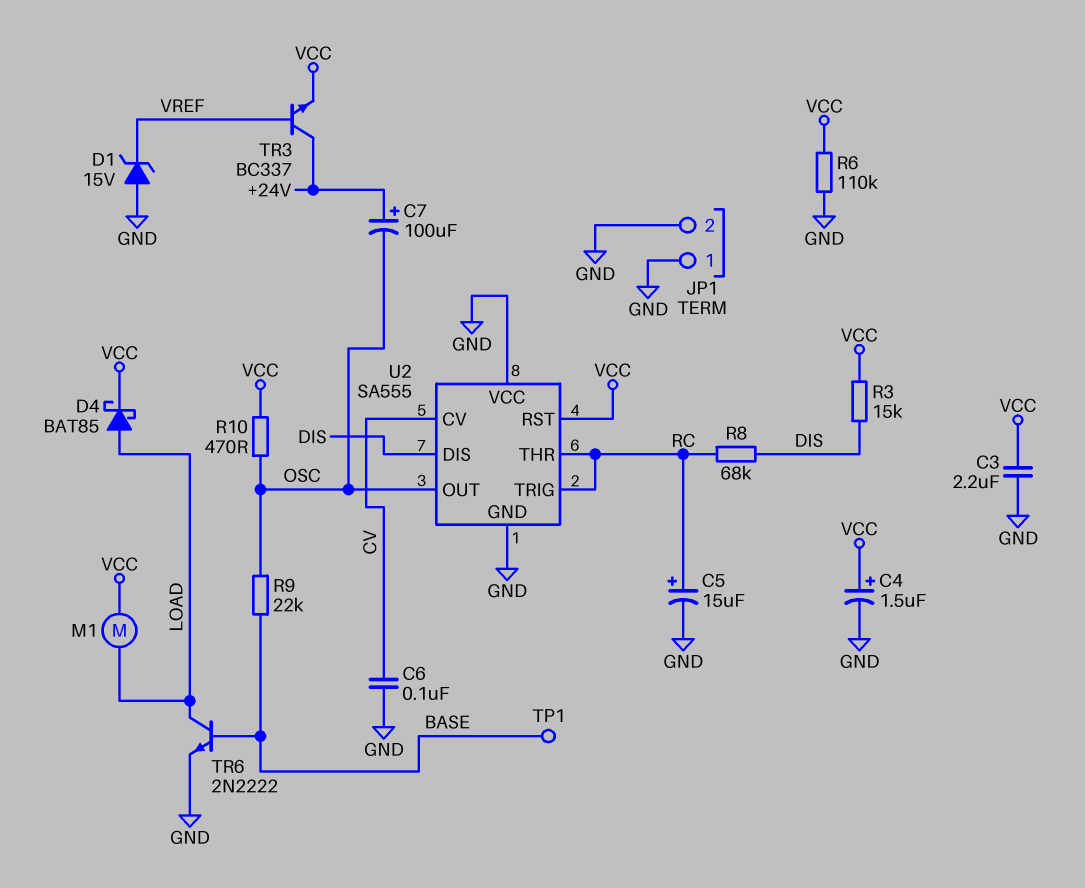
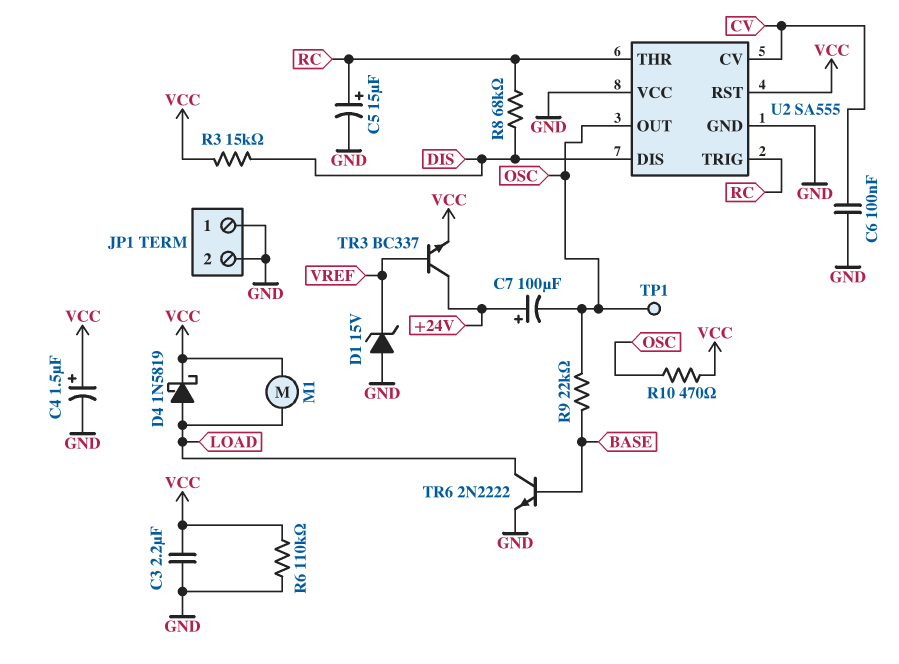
D4: schottky BAT85 (A LOAD, K VCC) -> schottky 1N5819 (A LOAD, K VCC)
TP1: test point (BASE) -> test point (OSC)

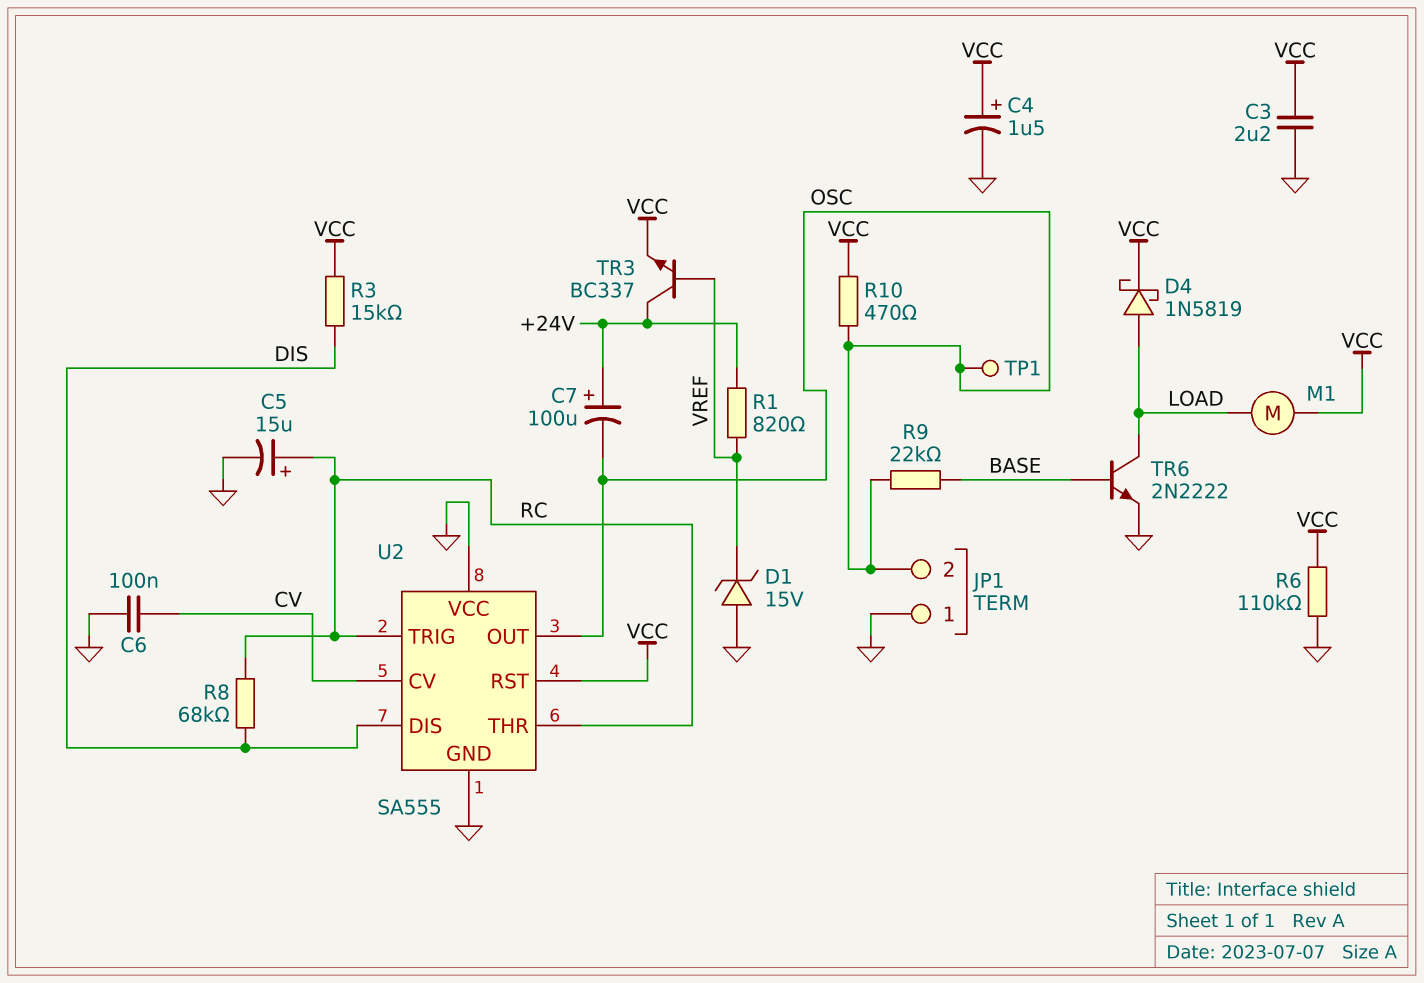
JP1 pin 2: GND -> OSC
R1: none -> 820 (+24V, VREF)

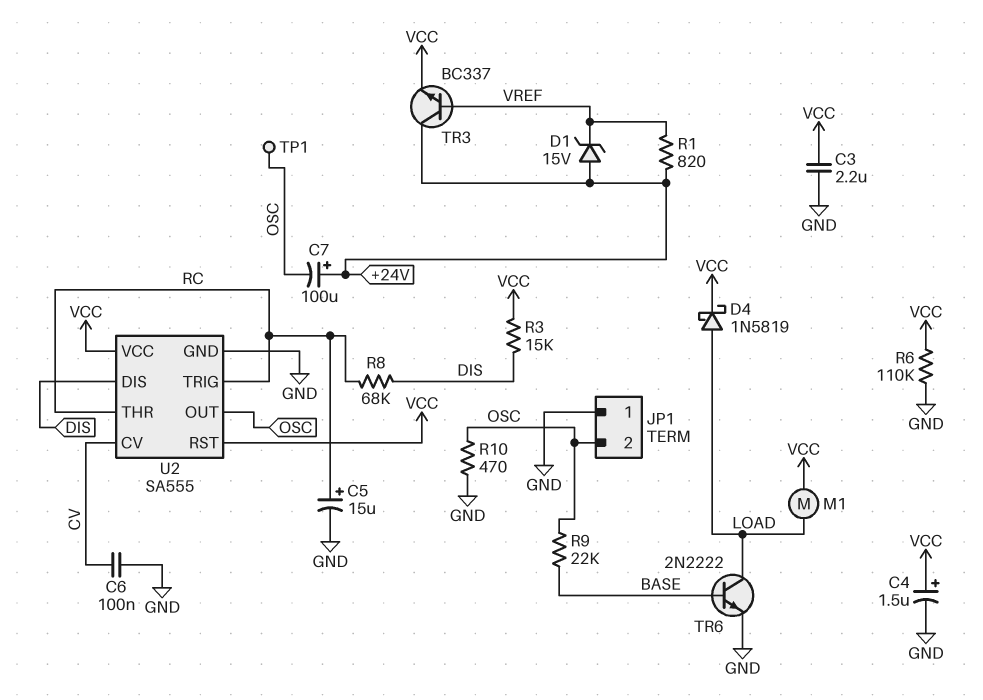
D1: zener 15V (A GND, K VREF) -> zener 15V (A +24V, K VREF)
R10: 470 (OSC, VCC) -> 470 (GND, OSC)
U2 pin VCC: GND -> VCC

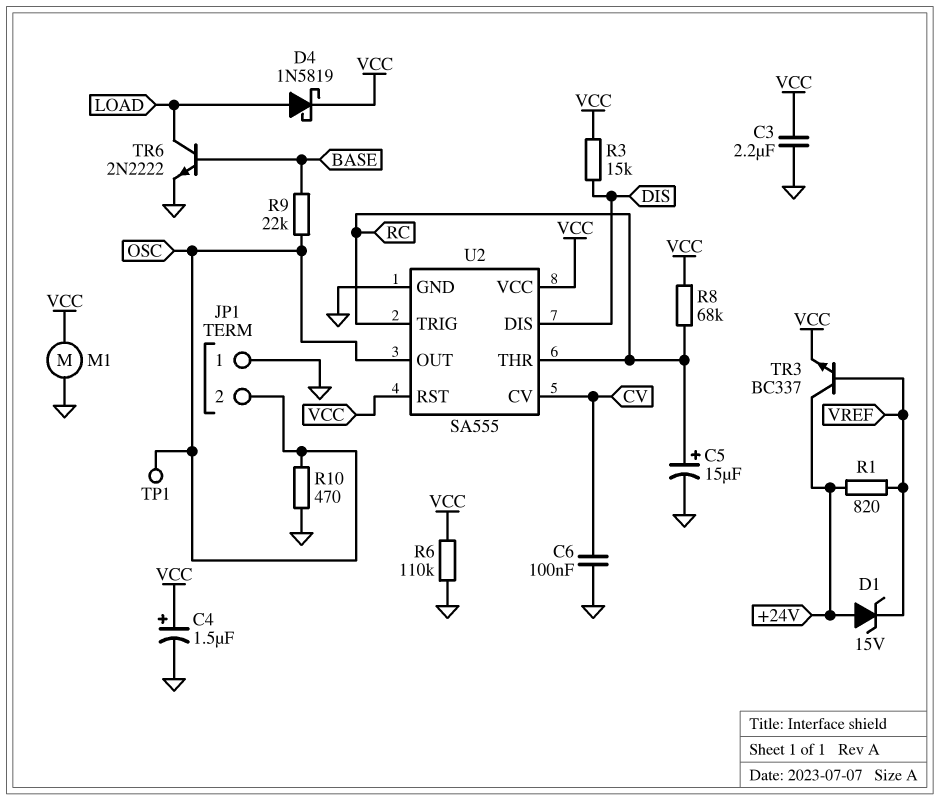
C7: 100uF (plus +24V, minus OSC) -> none
M1: motor (LOAD, VCC) -> motor (GND, VCC)
R8: 68k (DIS, RC) -> 68k (RC, VCC)

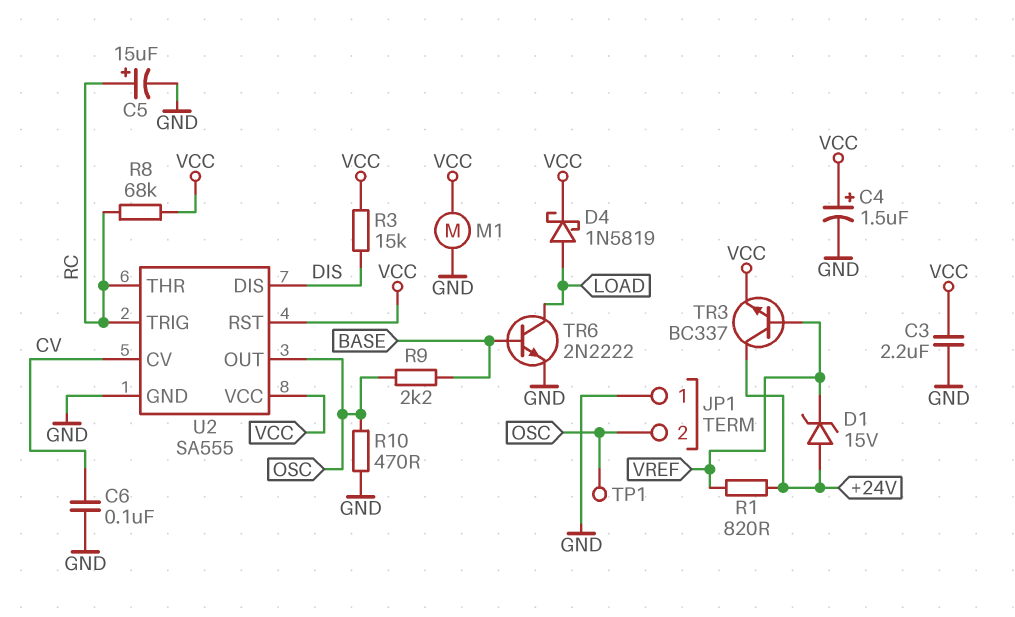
R6: 110k (GND, VCC) -> none
R9: 22k (BASE, OSC) -> 2.2k (BASE, OSC)

